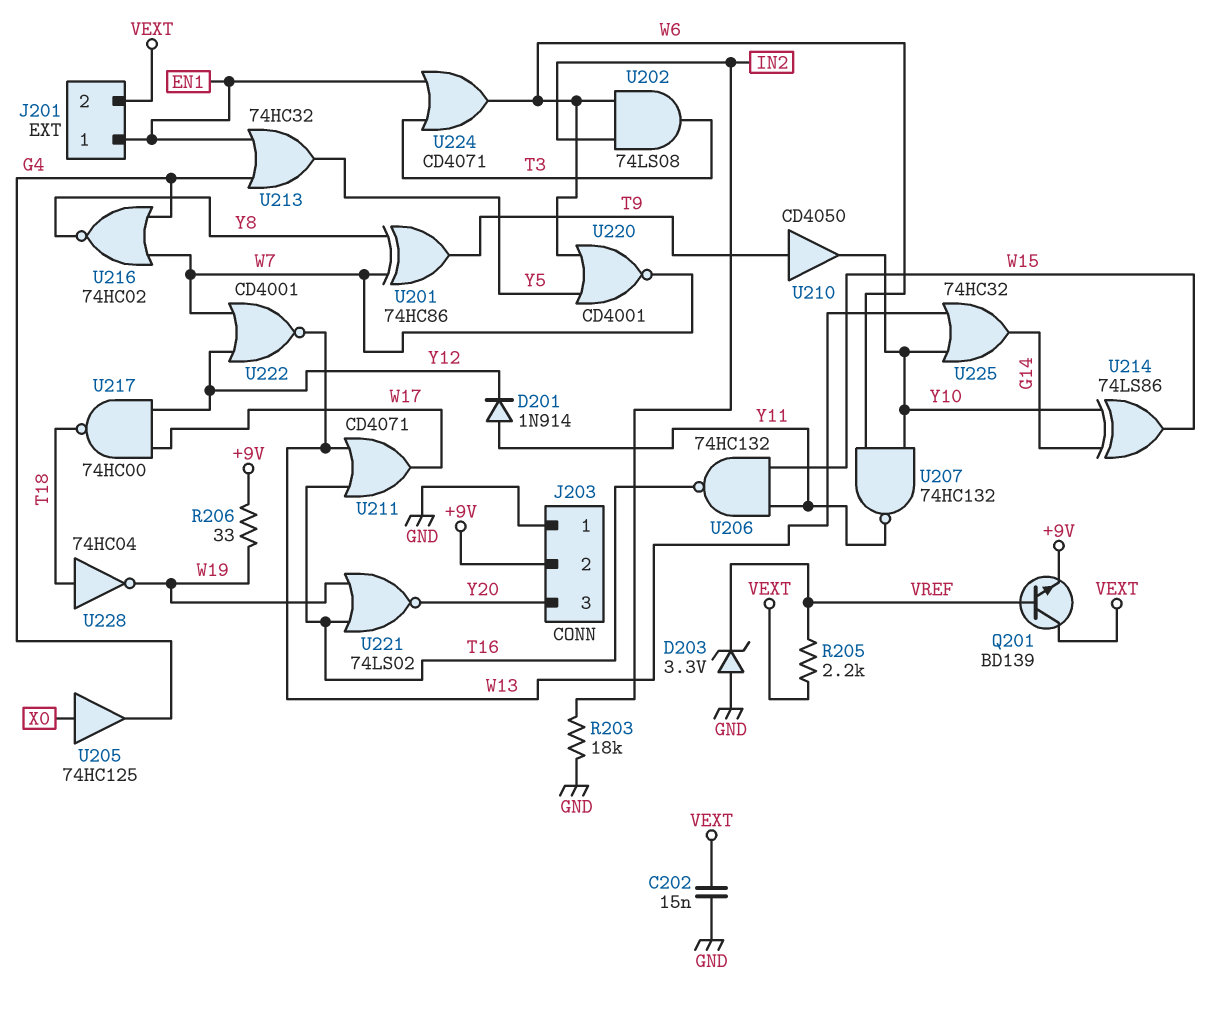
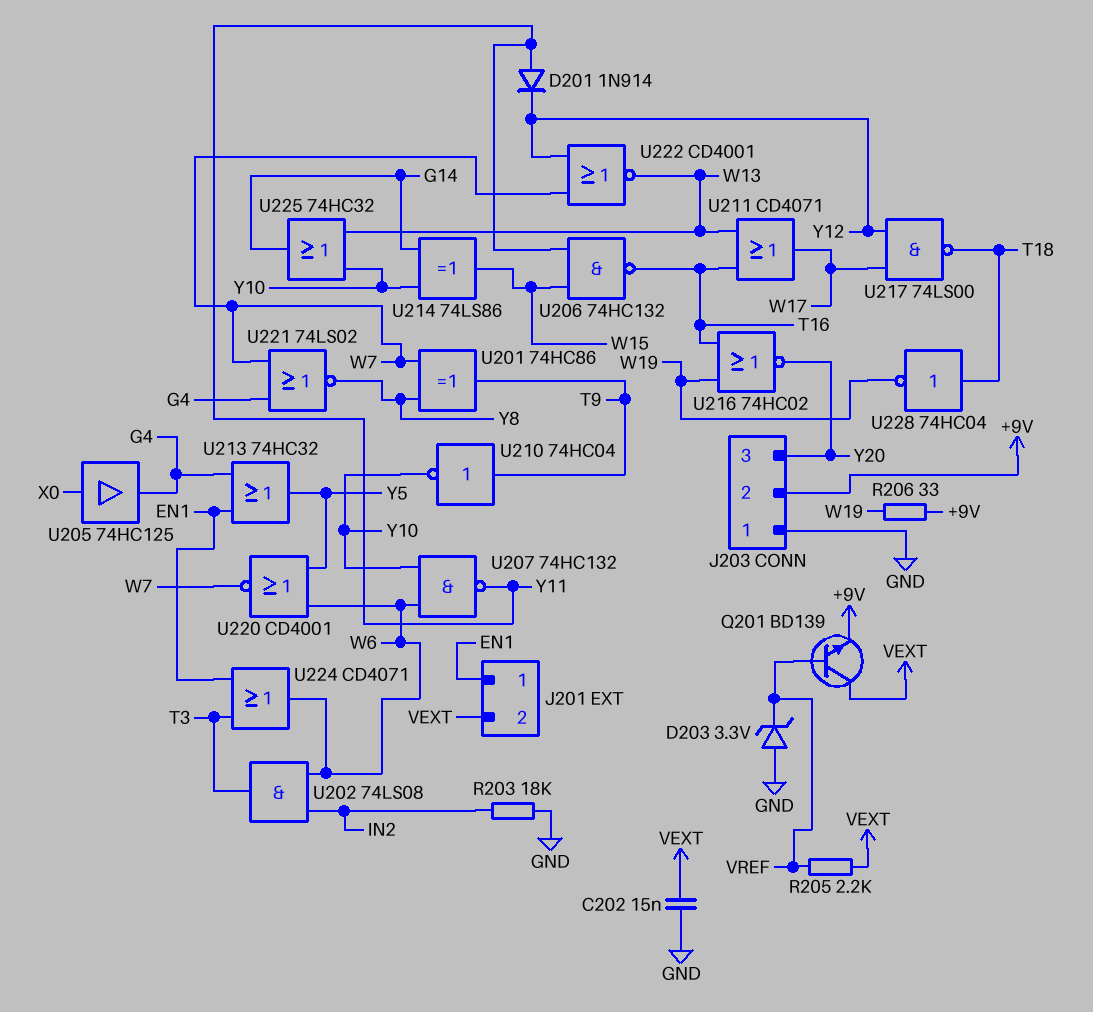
U210: buffer CD4050 (in T9, out Y10) -> NOT 74HC04 (in T9, out Y10)
U216: NOR 74HC02 (in G4, in W7, out Y8) -> NOR 74HC02 (in T16, in W19, out Y20)
U217: NAND 74HC00 (in W17, in Y12, out T18) -> NAND 74LS00 (in W17, in Y12, out T18)
U221: NOR 74LS02 (in T16, in W19, out Y20) -> NOR 74LS02 (in G4, in W7, out Y8)

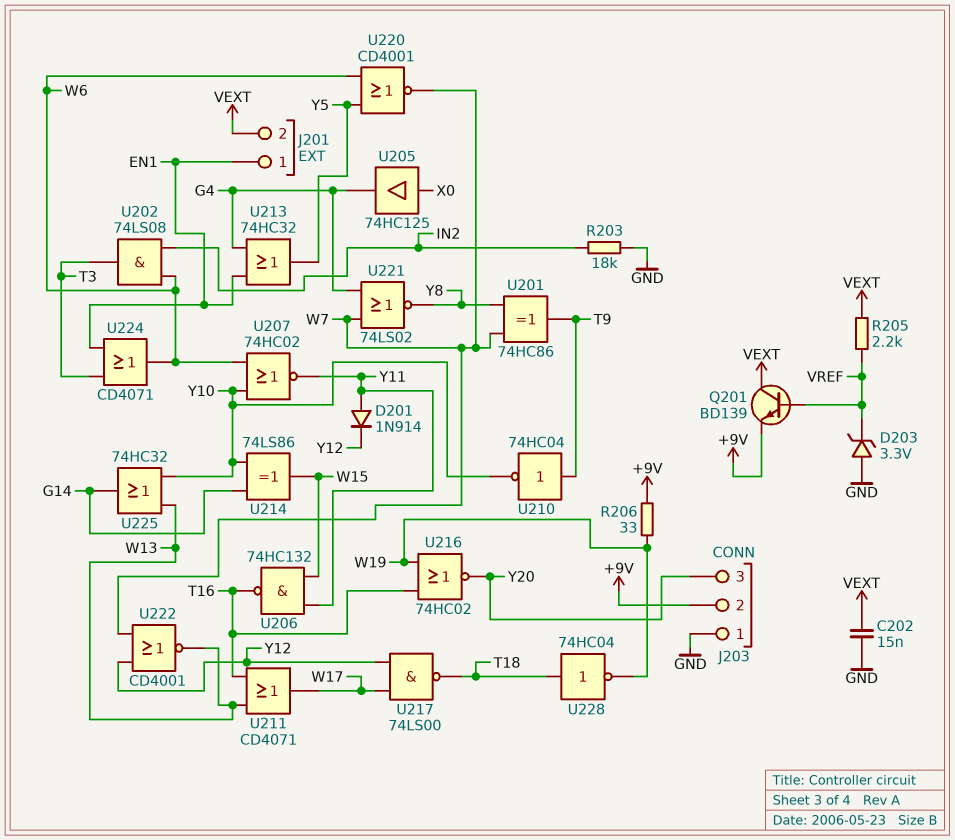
U207: NAND 74HC132 (in W6, in Y10, out Y11) -> NOR 74HC02 (in W6, in Y10, out Y11)

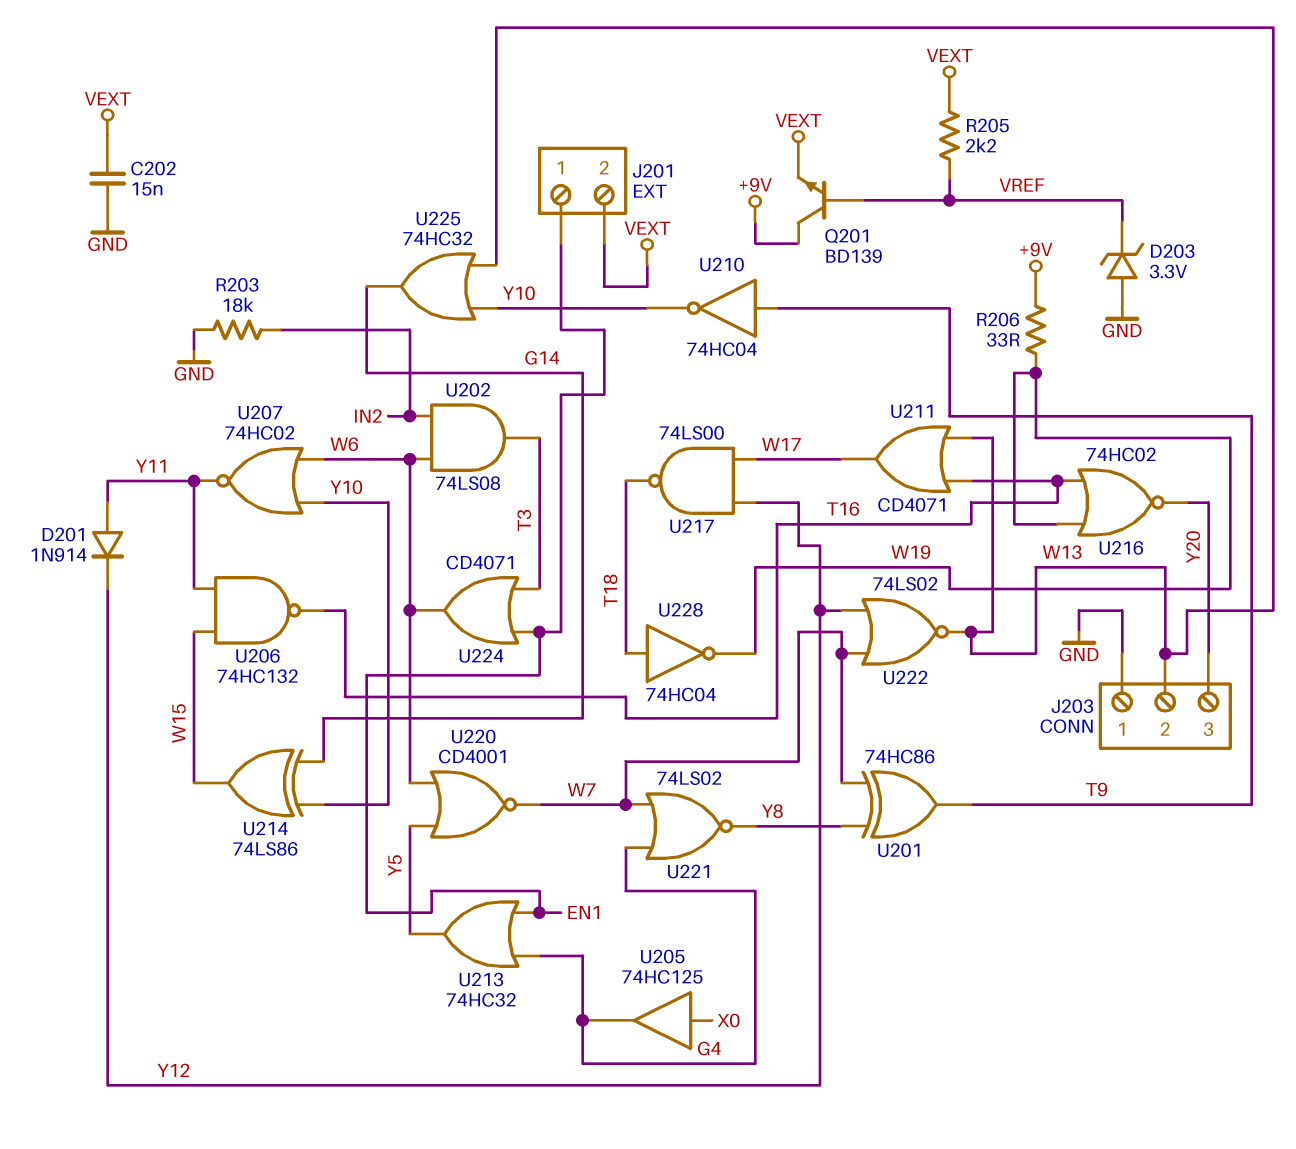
J203 pin 2: +9V -> W13
Q201: NPN BD139 (B VREF, C VEXT, E +9V) -> NPN BD139 (B VREF, C +9V, E VEXT)
U222: NOR CD4001 (in W7, in Y12, out W13) -> NOR 74LS02 (in W7, in Y12, out W13)

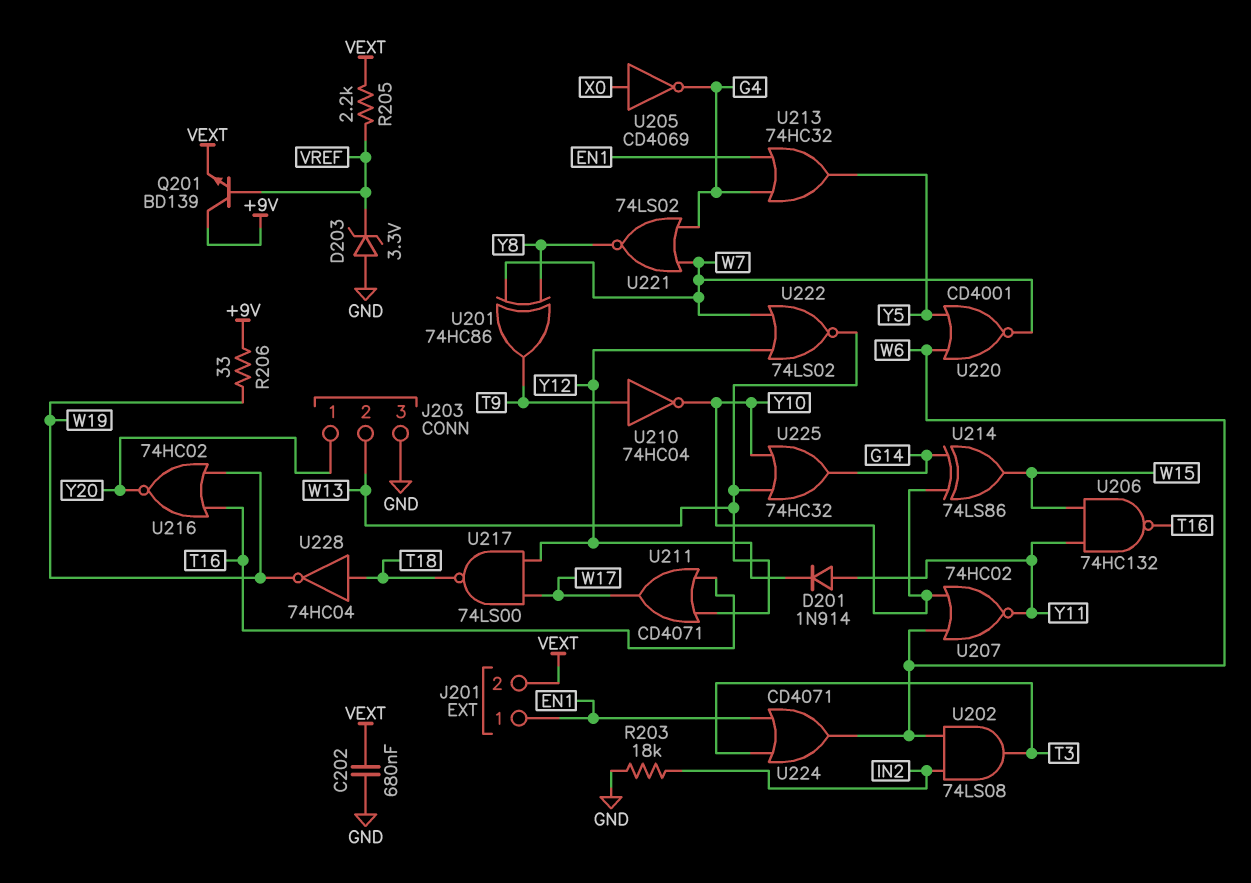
C202: 15nF (GND, VEXT) -> 680nF (GND, VEXT)
J203 pin 1: GND -> Y20
J203 pin 3: Y20 -> GND
U205: buffer 74HC125 (in X0, out G4) -> NOT CD4069 (in X0, out G4)

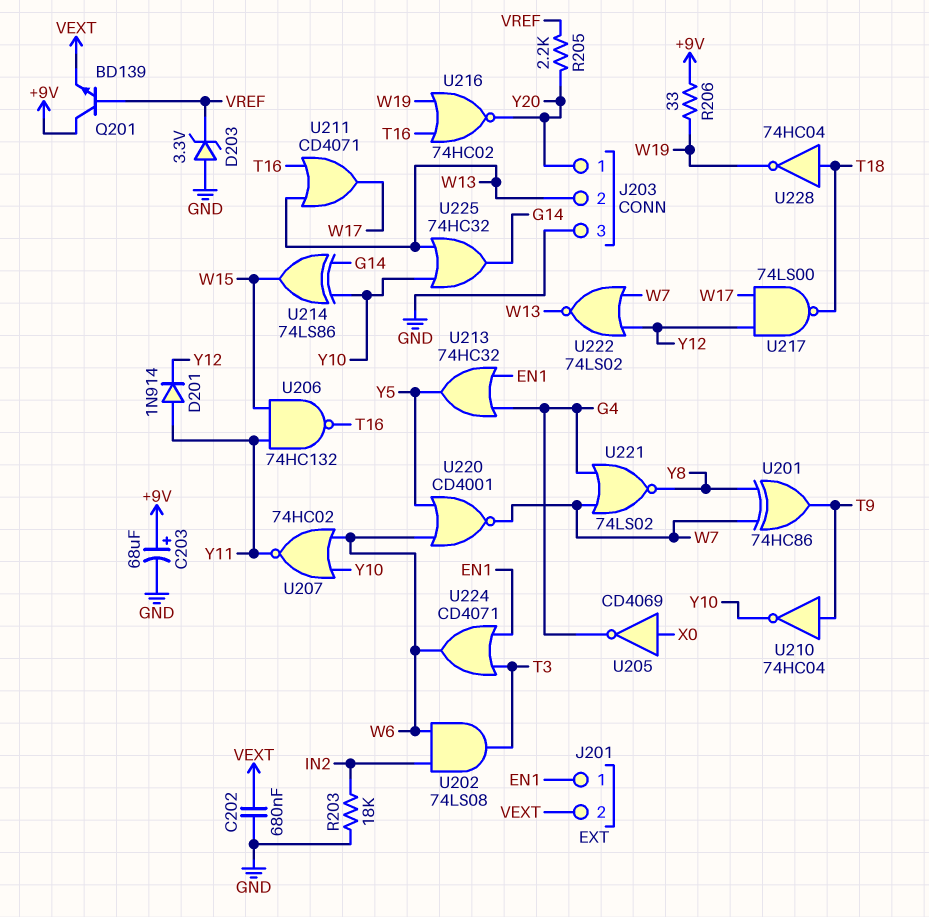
C203: none -> 68uF (plus +9V, minus GND)
R205: 2.2k (VEXT, VREF) -> 2.2k (VREF, Y20)

